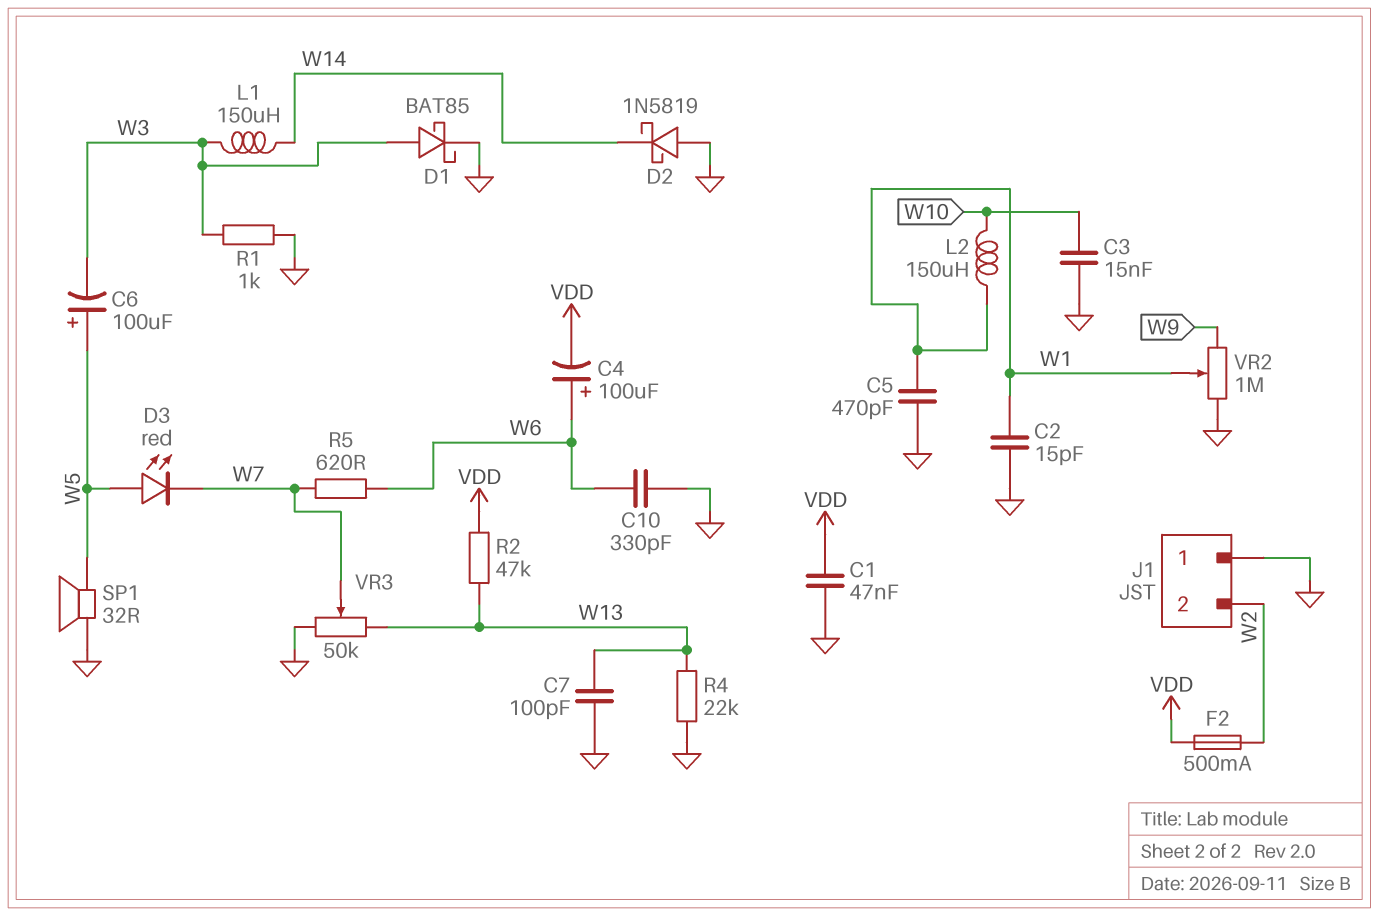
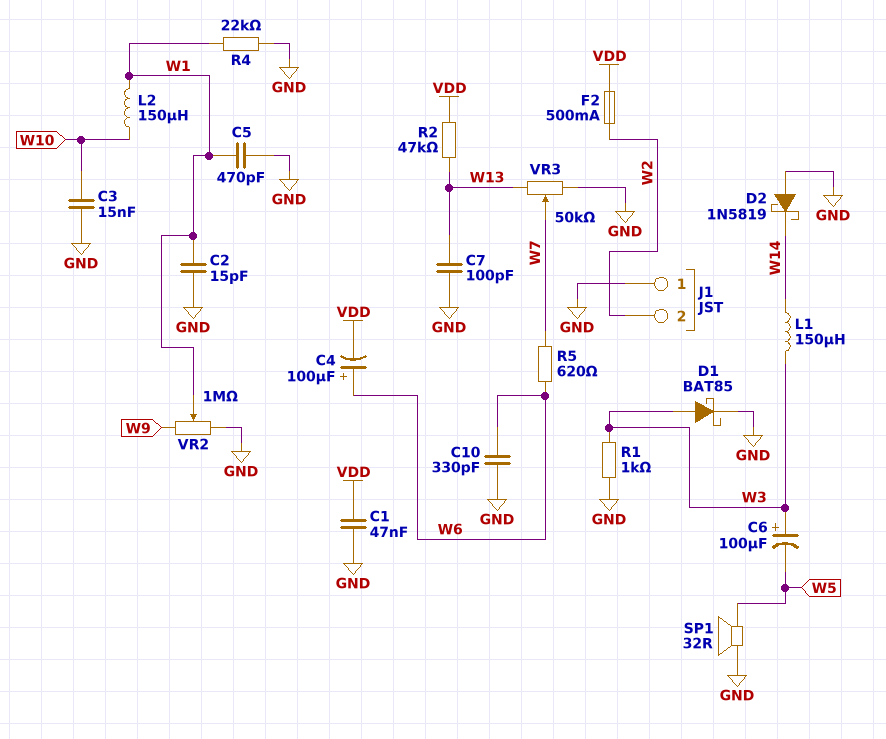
C6: 100uF (plus W5, minus W3) -> 100uF (plus W3, minus W5)
D3: LED red (A W5, K W7) -> none
R4: 22k (GND, W13) -> 22k (GND, W1)

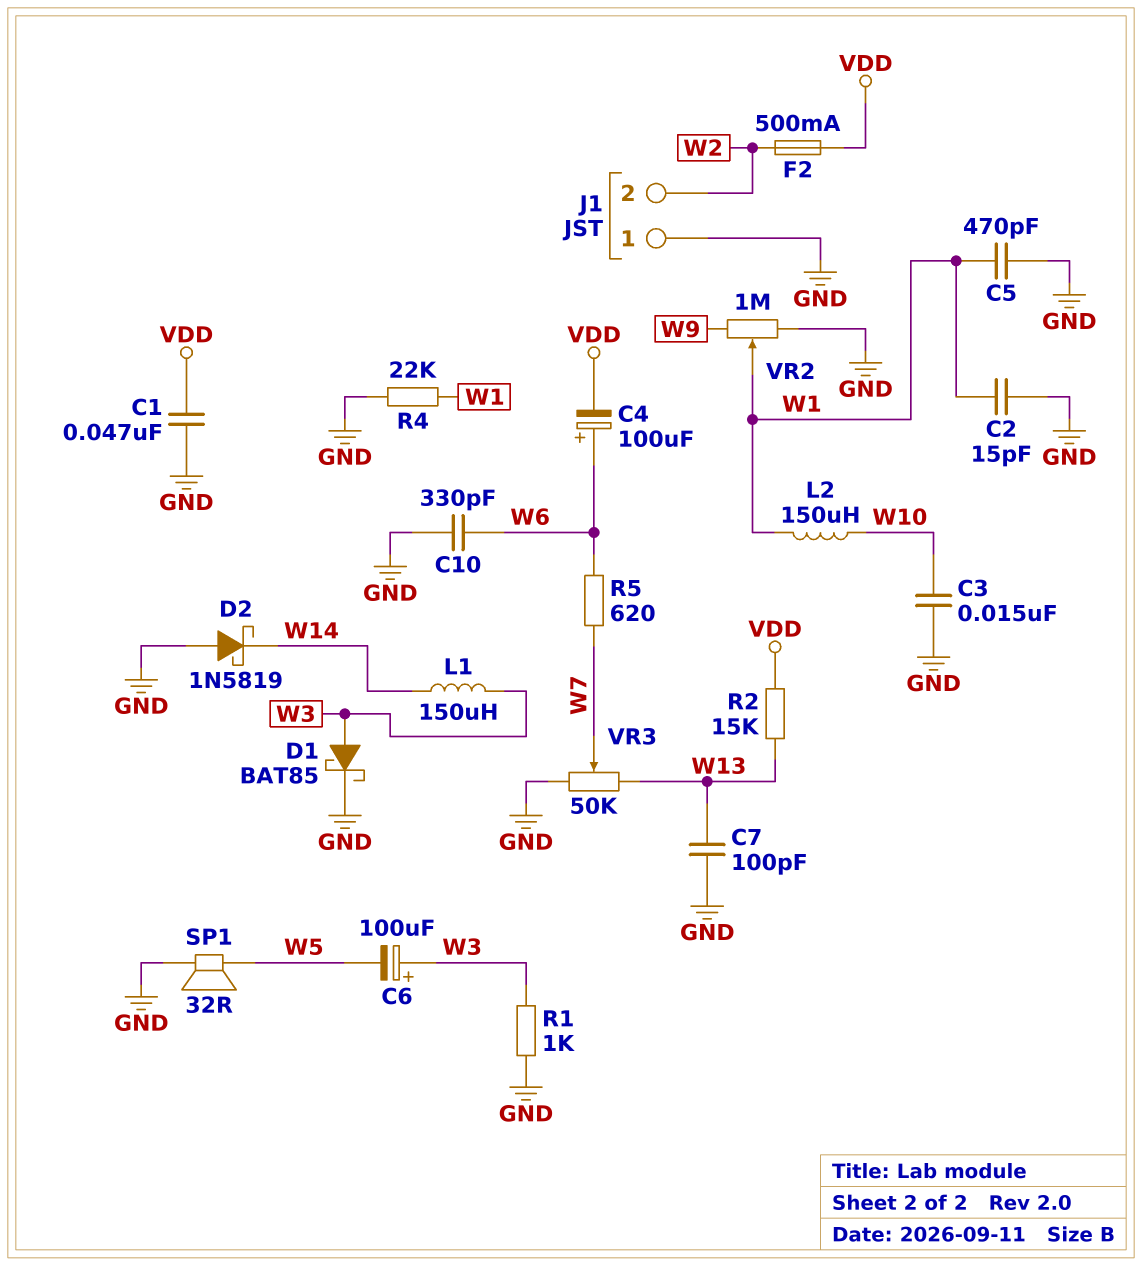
R2: 47k (VDD, W13) -> 15k (VDD, W13)

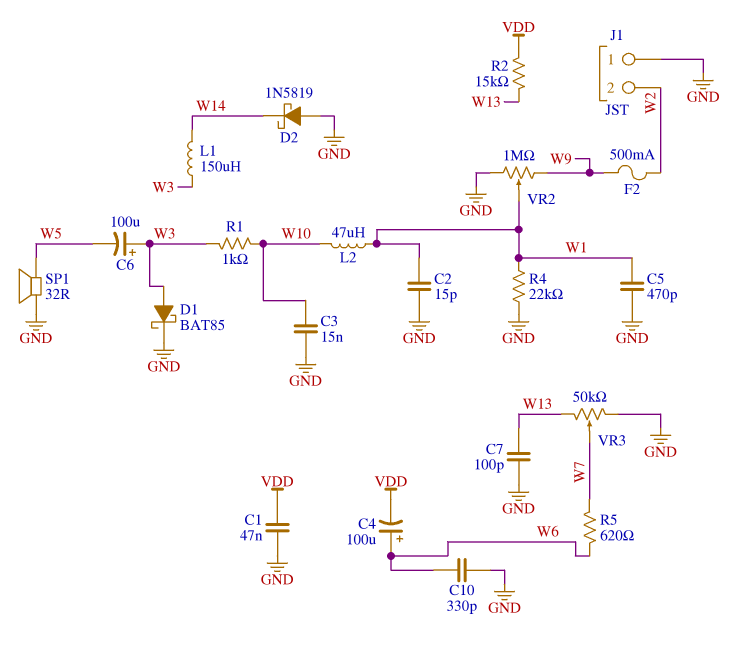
F2: 500mA (VDD, W2) -> 500mA (W2, W9)
L2: 150uH (W1, W10) -> 47uH (W1, W10)
R1: 1k (GND, W3) -> 1k (W3, W10)

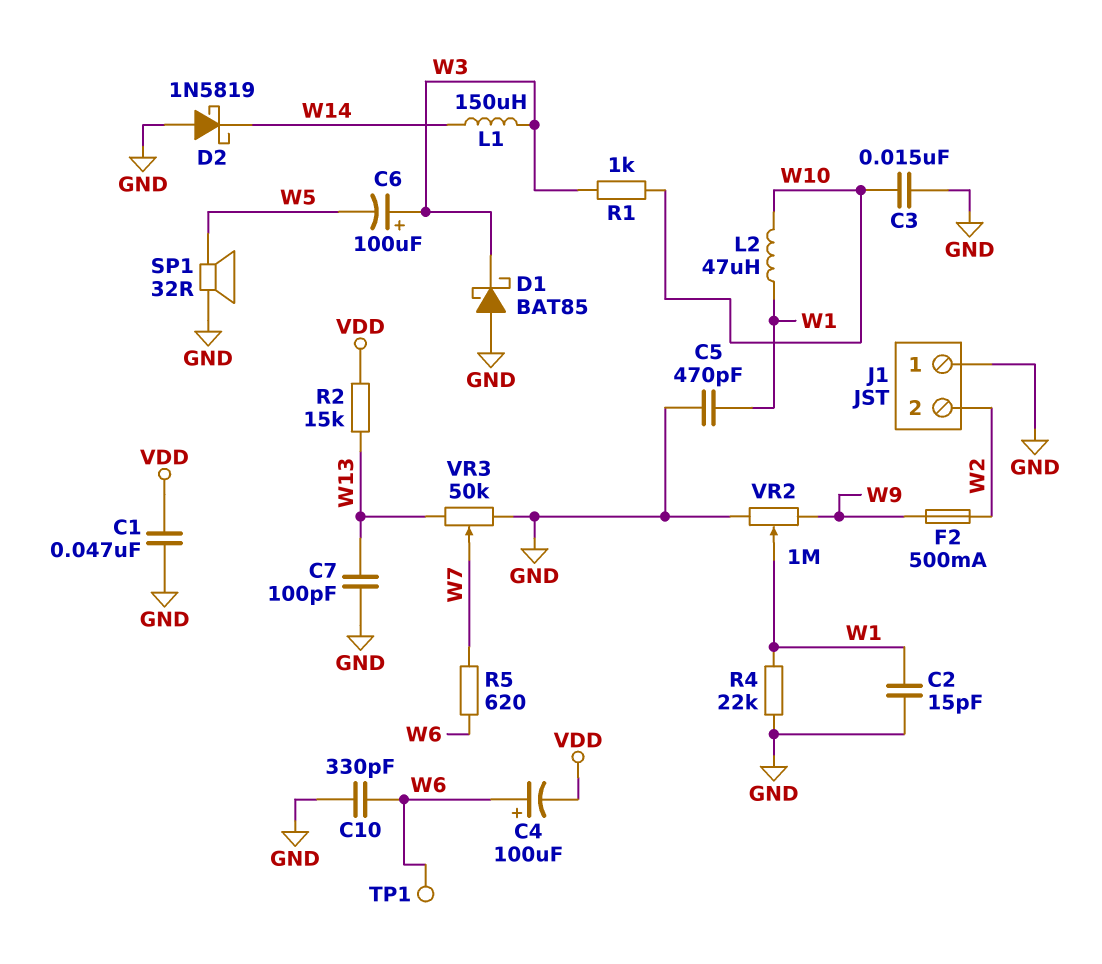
D1: schottky BAT85 (A W3, K GND) -> schottky BAT85 (A GND, K W3)
TP1: none -> test point (W6)

